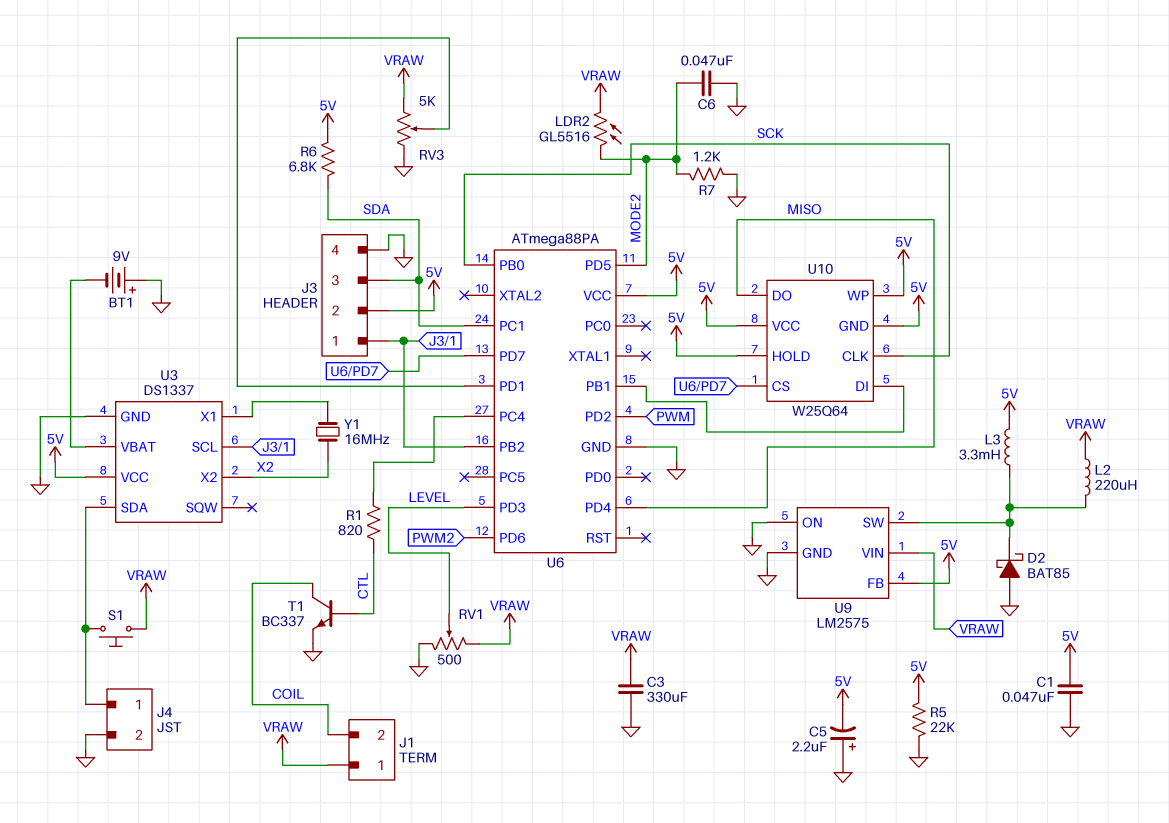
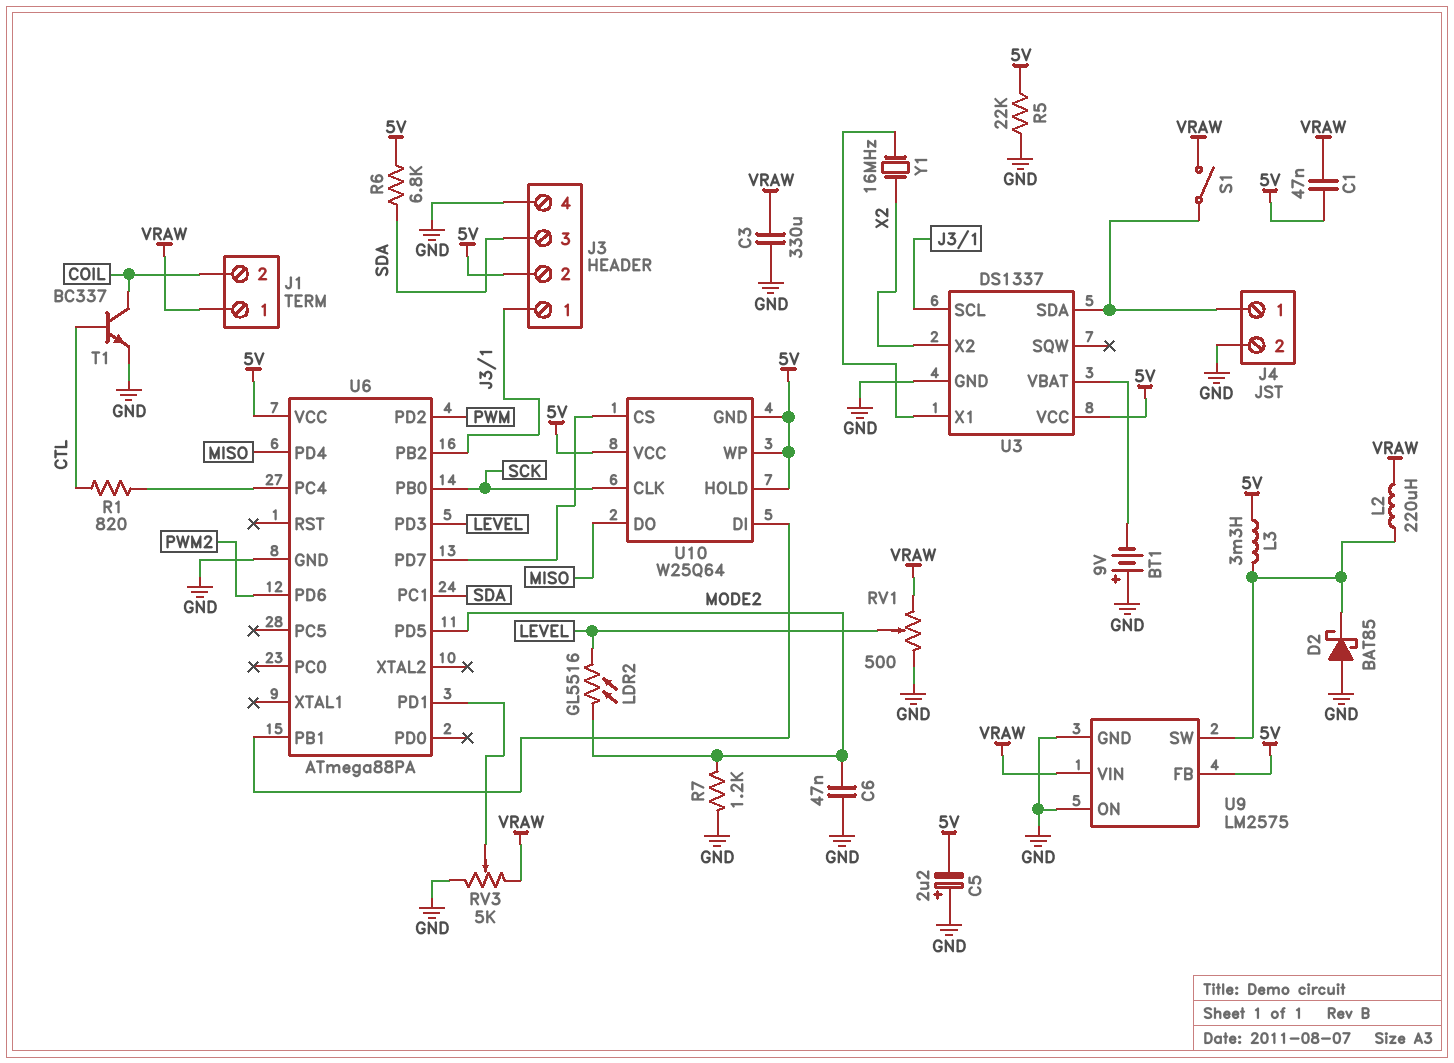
C1: 47nF (5V, GND) -> 47nF (5V, VRAW)
LDR2: GL5516 (MODE2, VRAW) -> GL5516 (LEVEL, MODE2)
S1: button (J4/1, VRAW) -> switch (J4/1, VRAW)

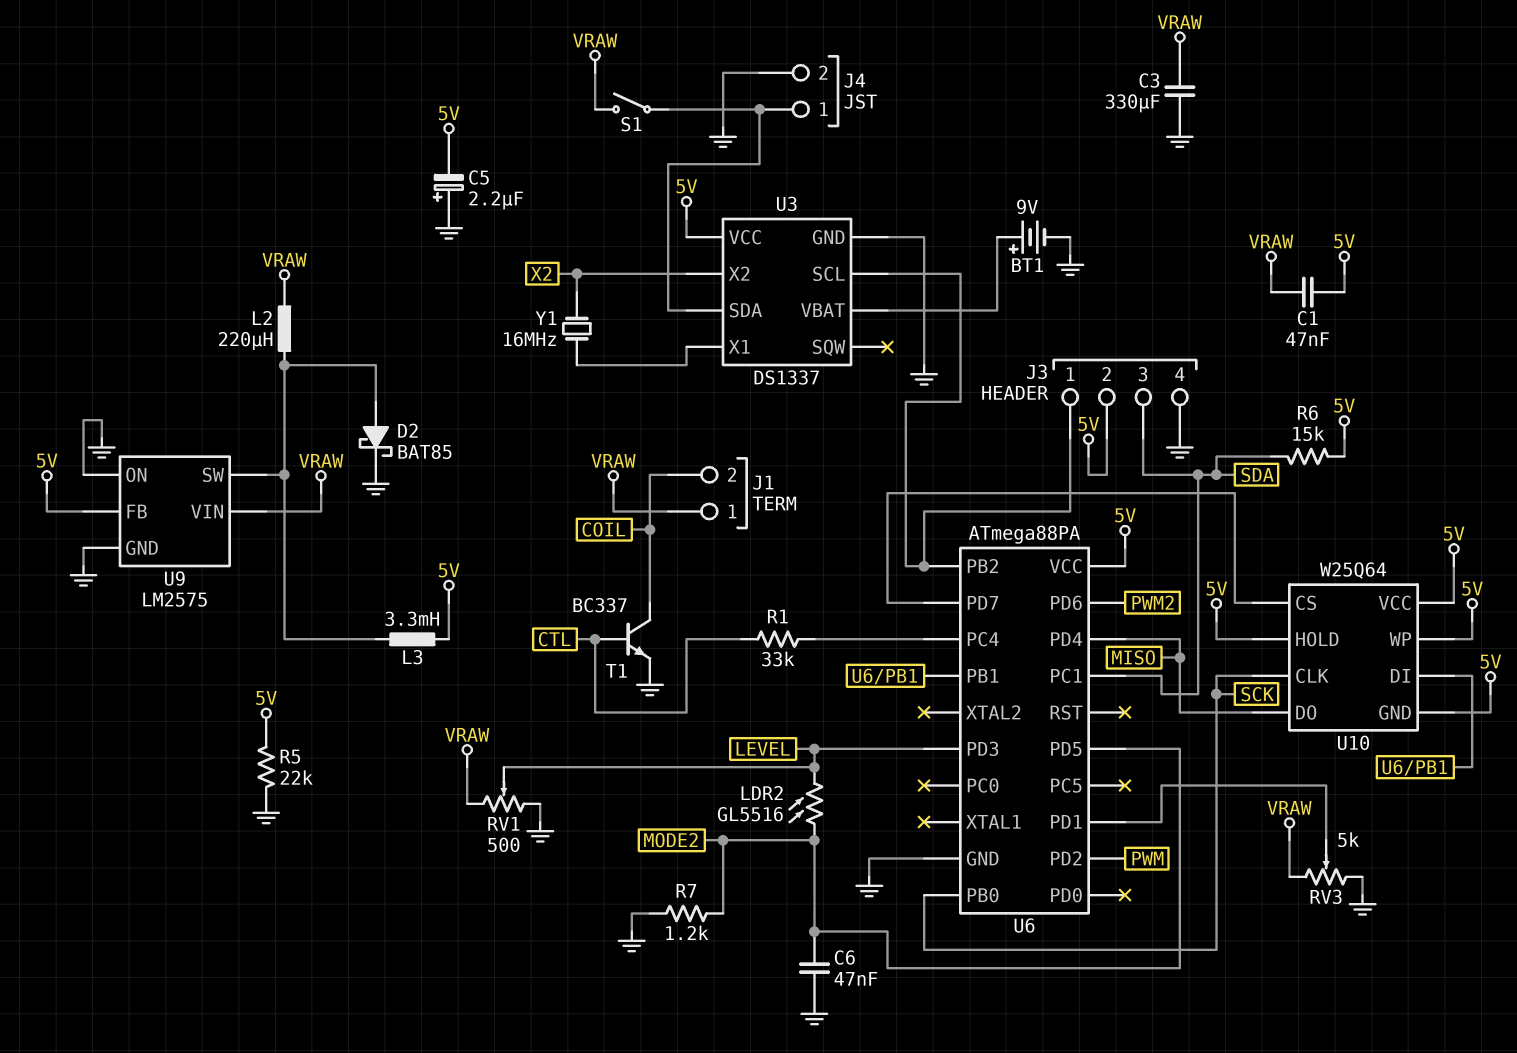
BT1: 9V (plus GND, minus U3/VBAT) -> 9V (plus U3/VBAT, minus GND)
D2: schottky BAT85 (A GND, K U9/SW) -> schottky BAT85 (A U9/SW, K GND)
R1: 820 (CTL, U6/PC4) -> 33k (CTL, U6/PC4)
R6: 6.8k (5V, SDA) -> 15k (5V, SDA)

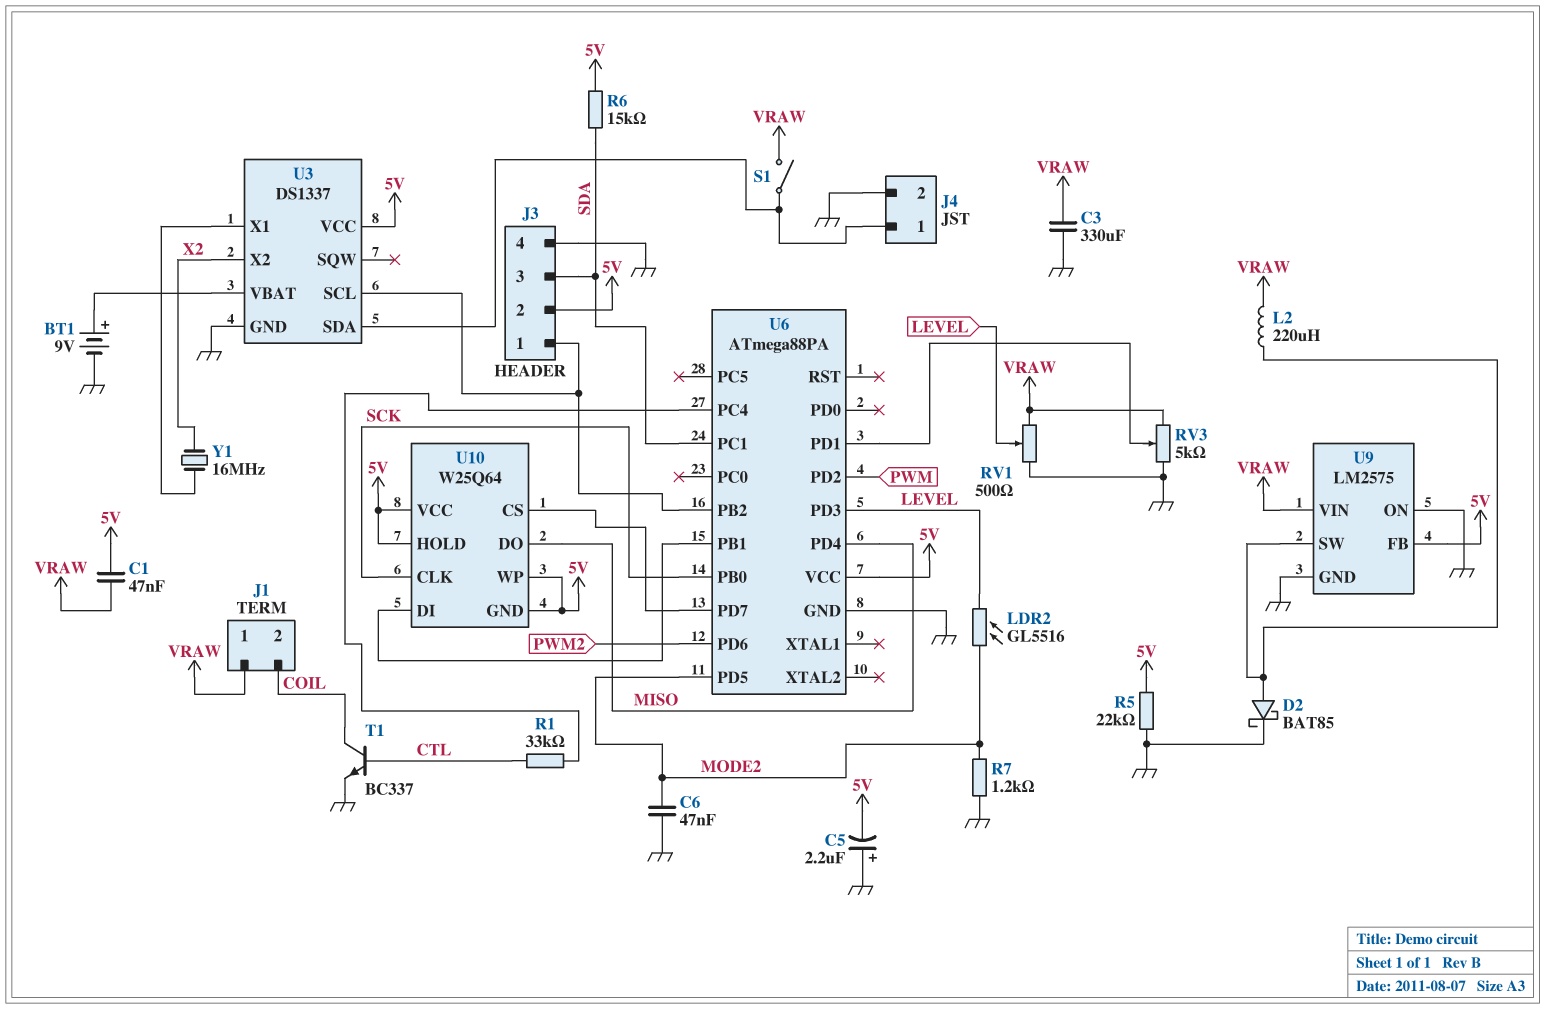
L3: 3.3mH (5V, U9/SW) -> none

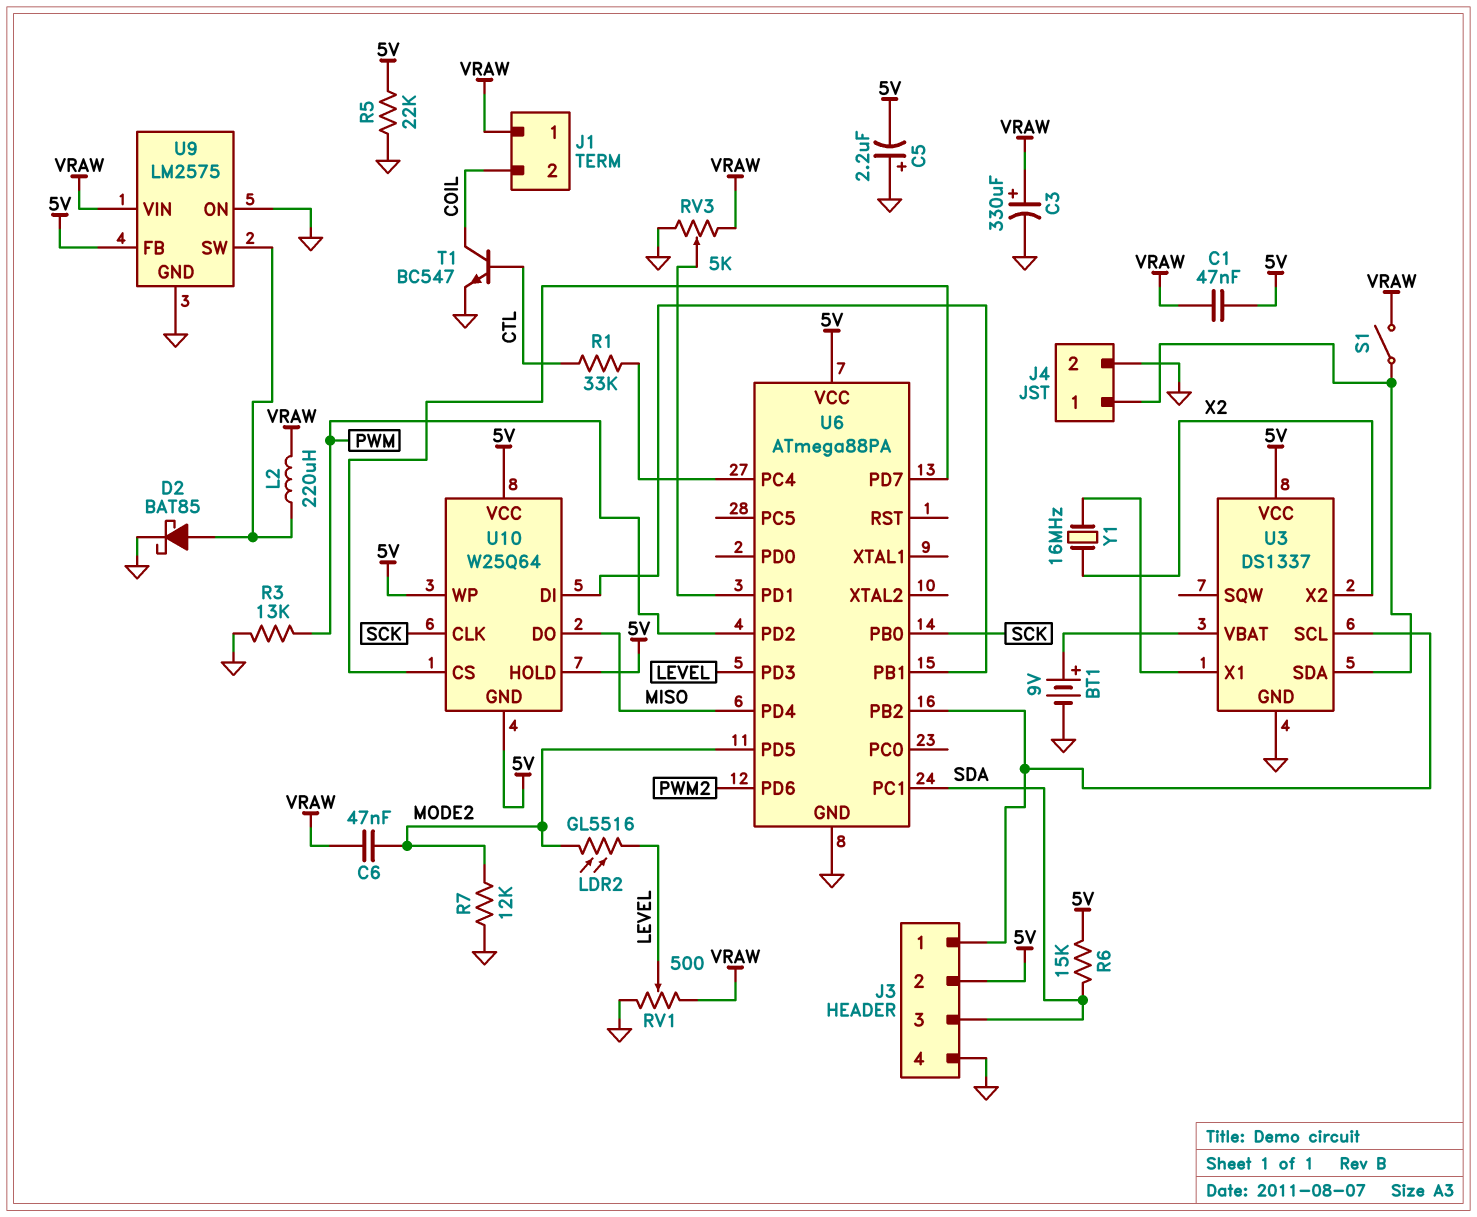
C3: 330uF (GND, VRAW) -> 330uF (plus VRAW, minus GND)
C6: 47nF (GND, MODE2) -> 47nF (MODE2, VRAW)
R3: none -> 13k (GND, PWM)
R7: 1.2k (GND, MODE2) -> 12k (GND, MODE2)
T1: NPN BC337 (B CTL, C COIL, E GND) -> NPN BC547 (B CTL, C COIL, E GND)

